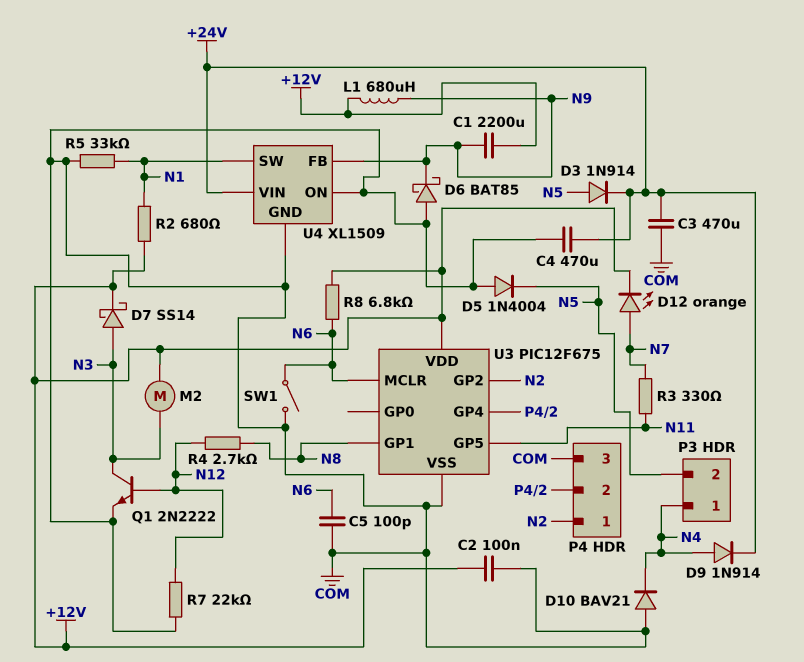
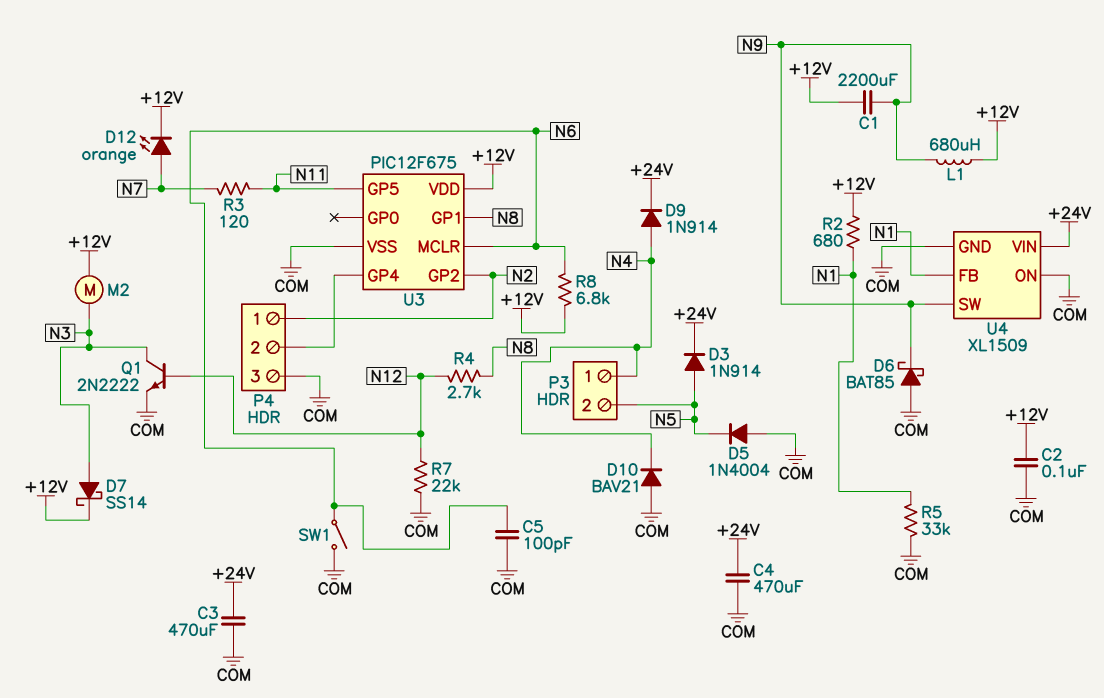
R3: 330 (N7, N11) -> 120 (N7, N11)
U4 pin FB: N9 -> N1
U4 pin SW: N1 -> N9

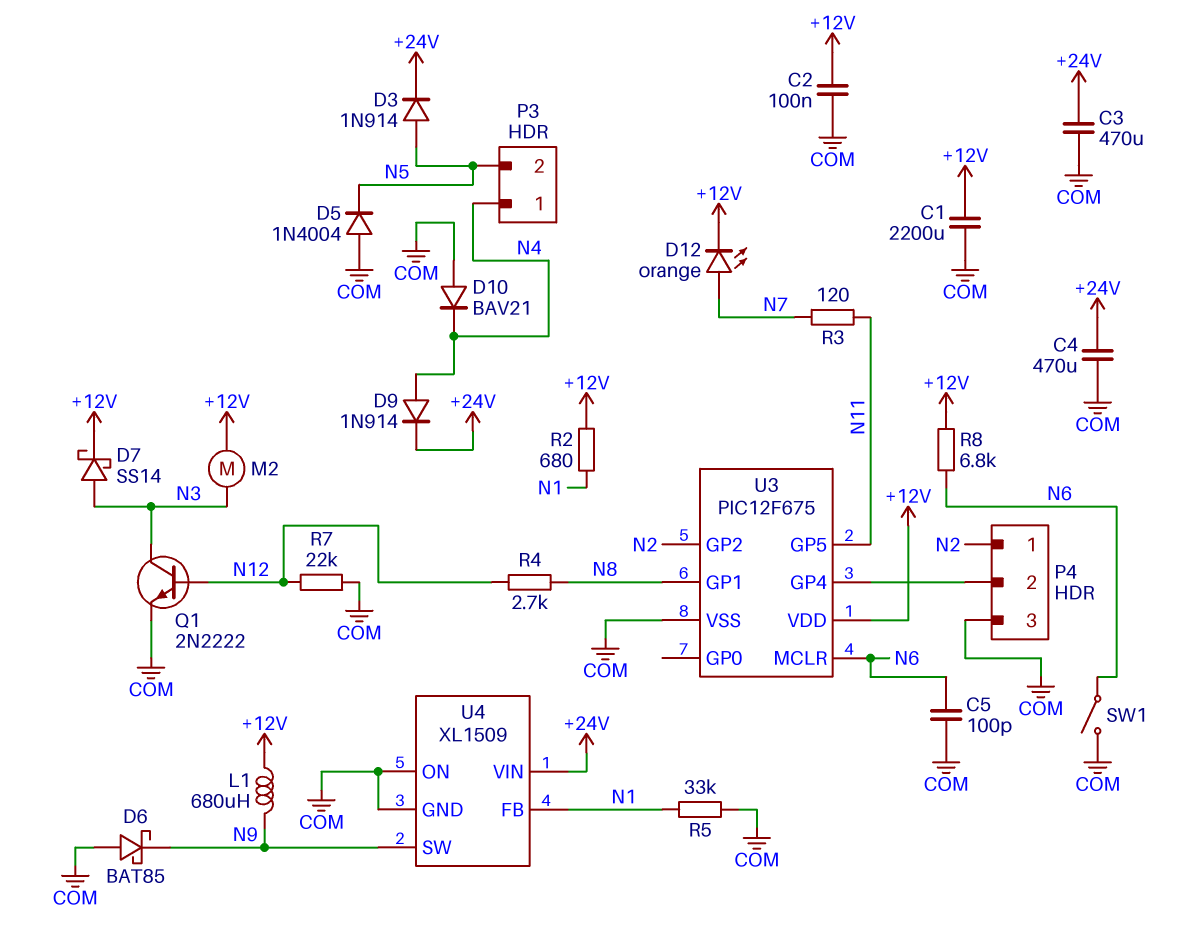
C1: 2200uF (+12V, N9) -> 2200uF (+12V, COM)

